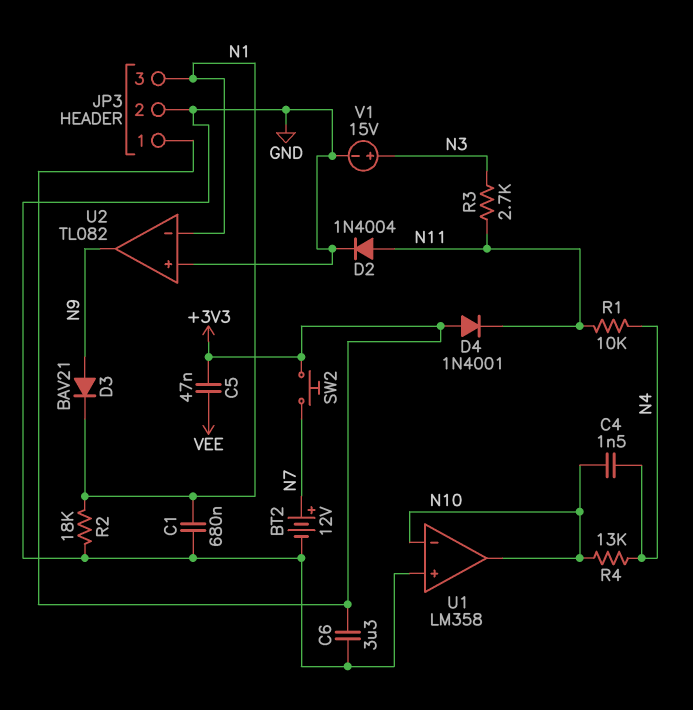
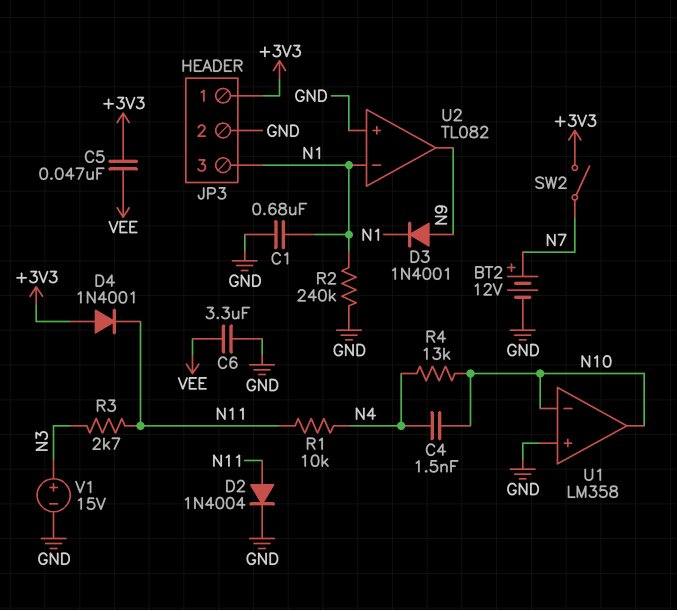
C6: 3.3uF (+3V3, GND) -> 3.3uF (GND, VEE)
D3: diode BAV21 (A N9, K N1) -> diode 1N4001 (A N9, K N1)
R2: 18k (GND, N1) -> 240k (GND, N1)
SW2: button (+3V3, N7) -> switch (+3V3, N7)

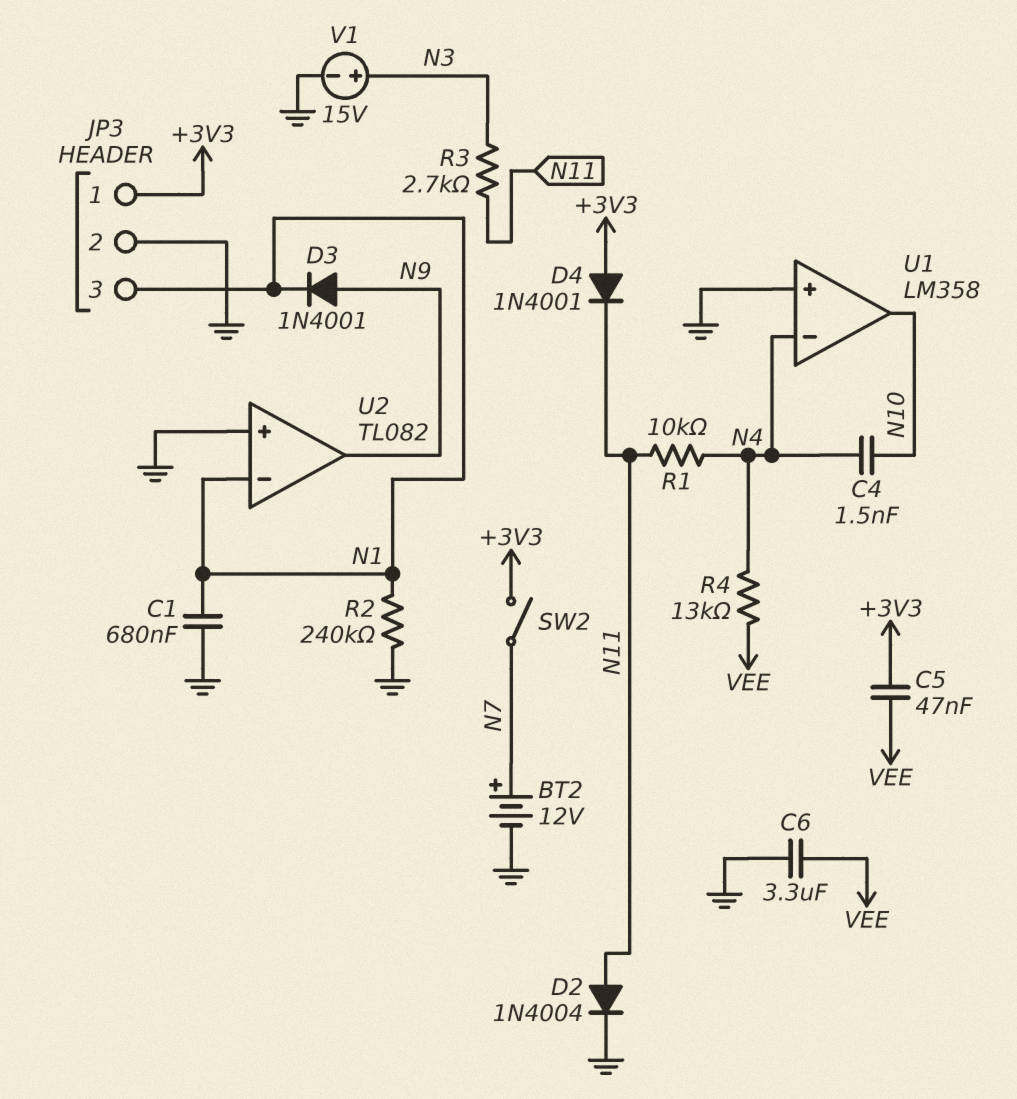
R4: 13k (N4, N10) -> 13k (N4, VEE)
U1 pin in-: N10 -> N4

